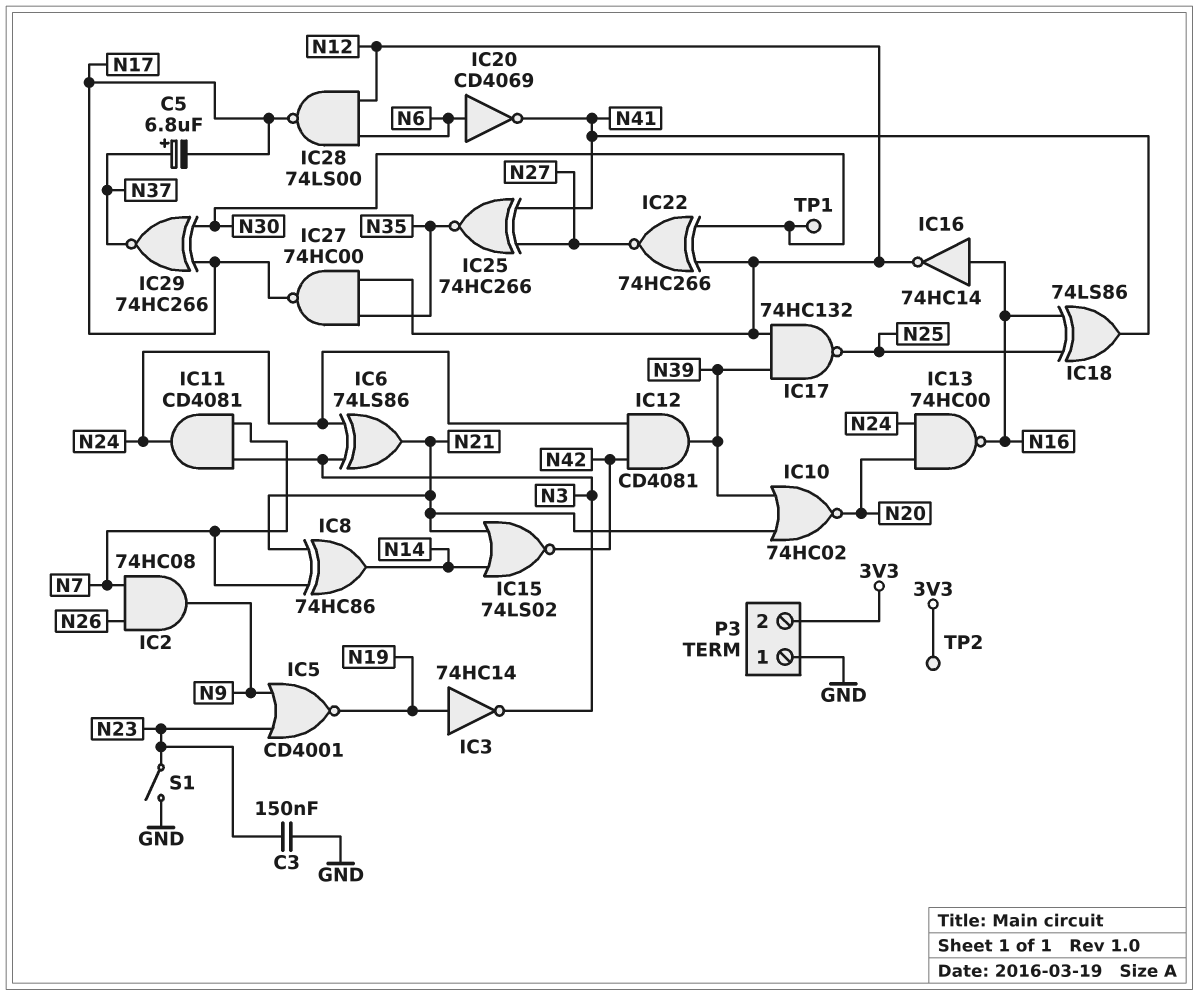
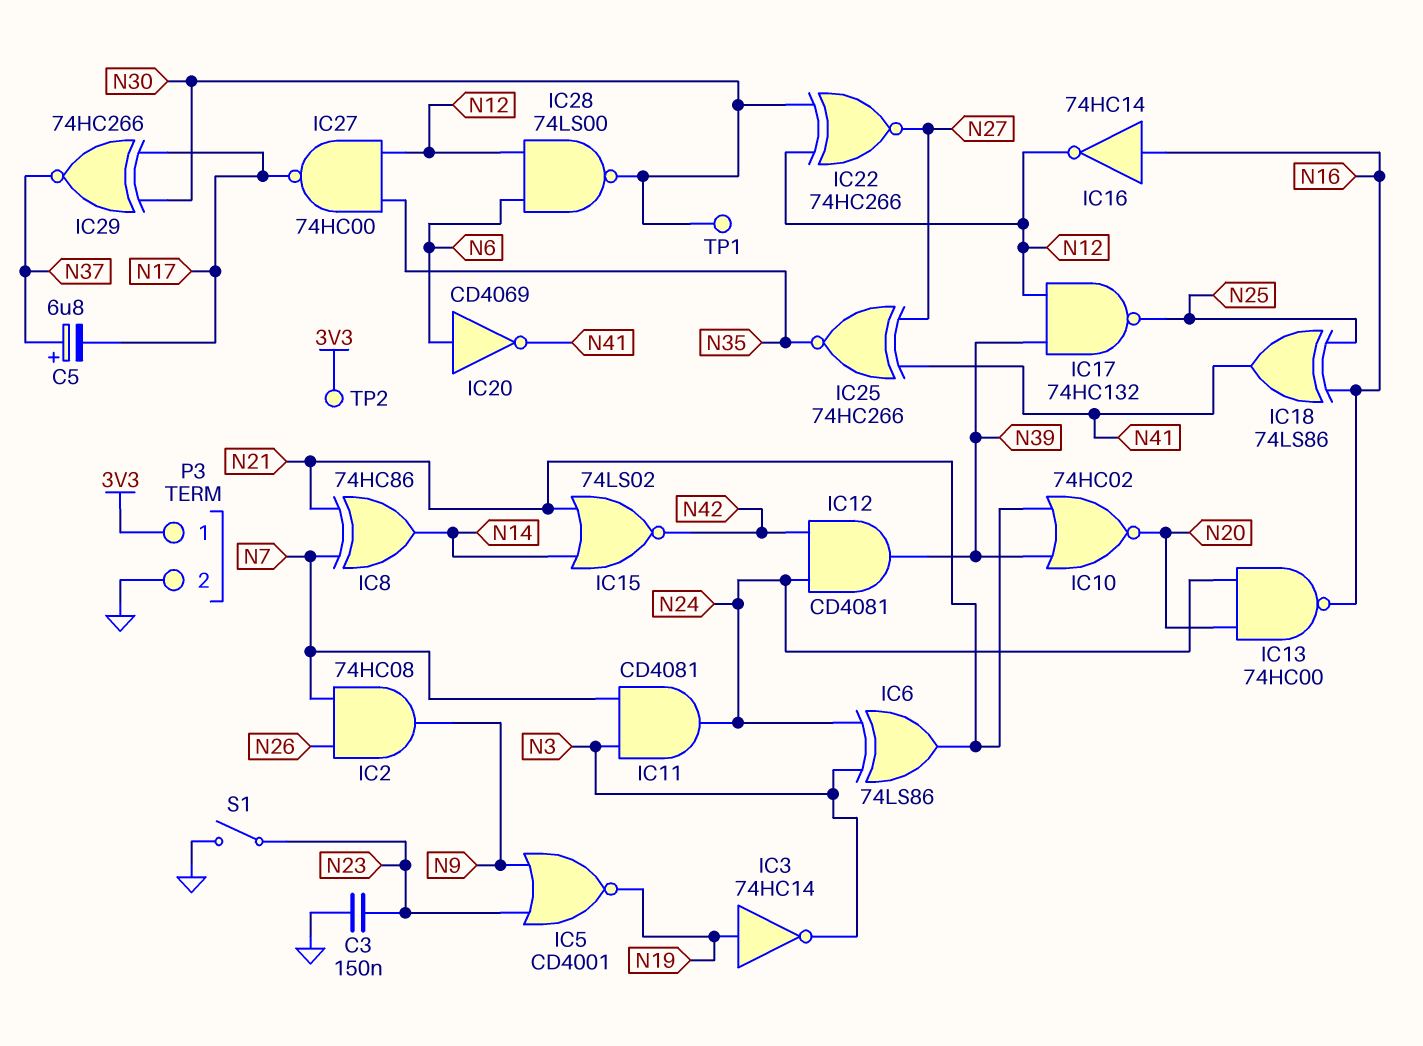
IC28: NAND 74LS00 (in N6, in N12, out N17) -> NAND 74LS00 (in N6, in N12, out N30)
P3 pin 1: GND -> 3V3
P3 pin 2: 3V3 -> GND

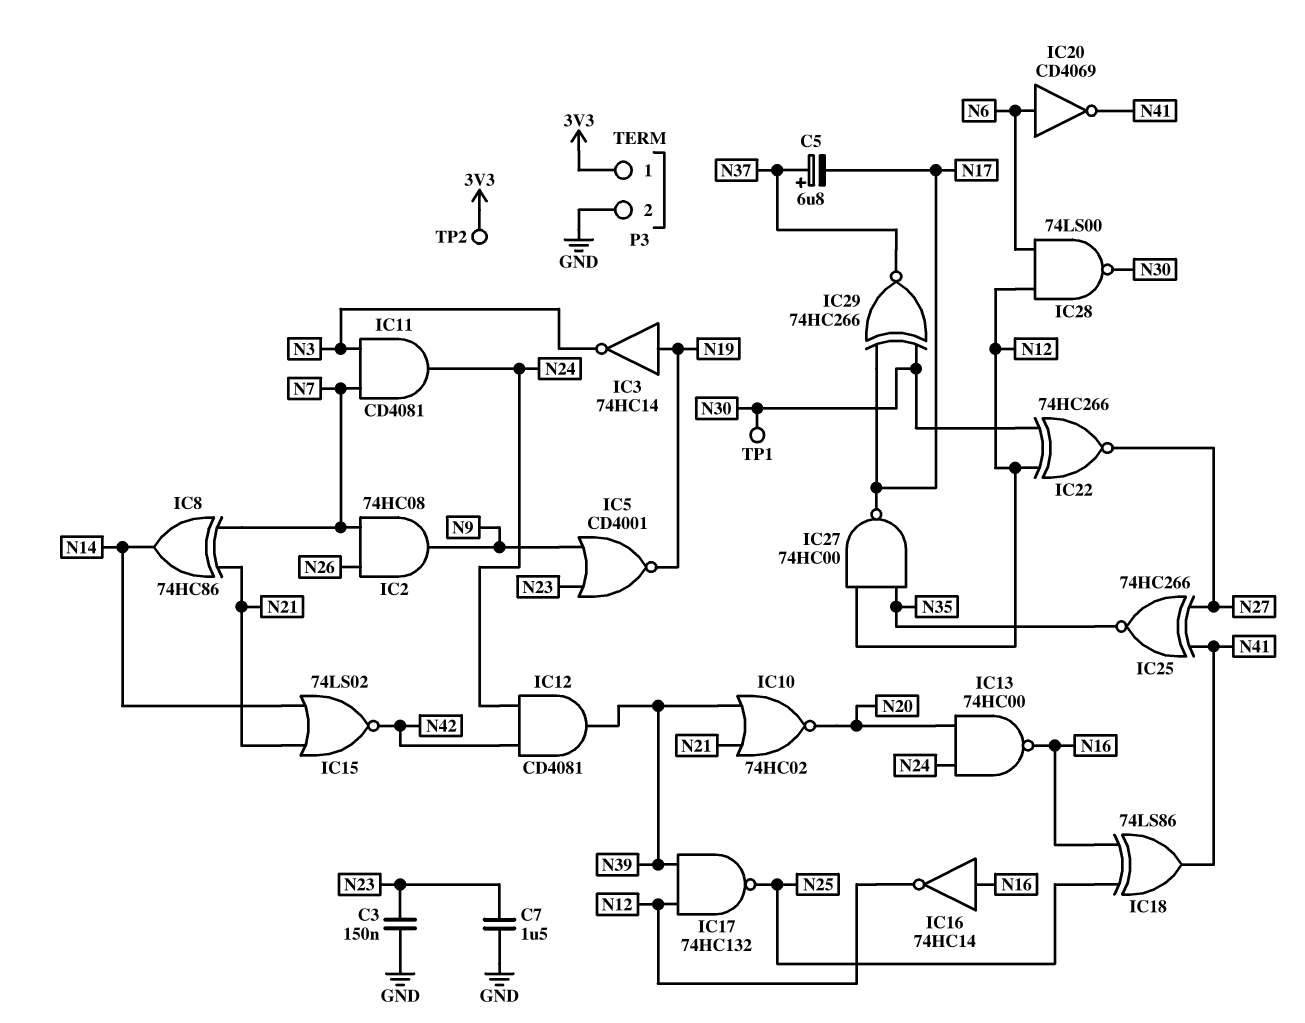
C7: none -> 1.5uF (GND, N23)
IC6: XOR 74LS86 (in N3, in N24, out N21) -> none
S1: switch (GND, N23) -> none

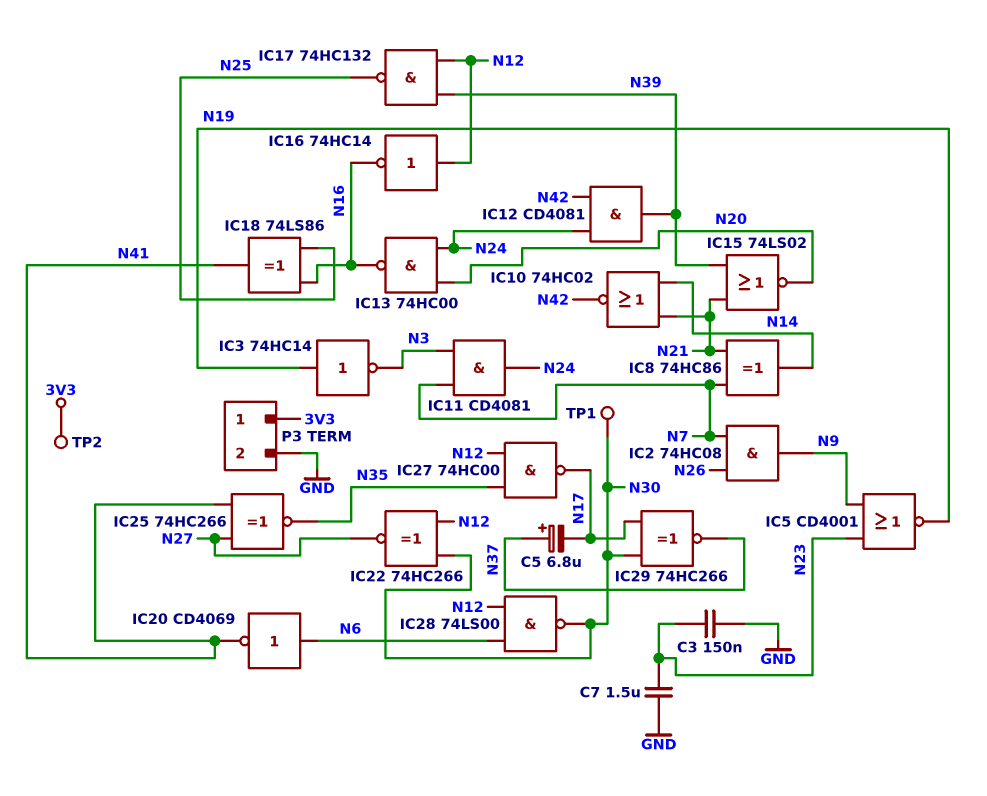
IC10: NOR 74HC02 (in N21, in N39, out N20) -> NOR 74HC02 (in N14, in N21, out N42)
IC15: NOR 74LS02 (in N14, in N21, out N42) -> NOR 74LS02 (in N21, in N39, out N20)
IC16: NOT 74HC14 (in N16, out N12) -> NOT 74HC14 (in N12, out N16)

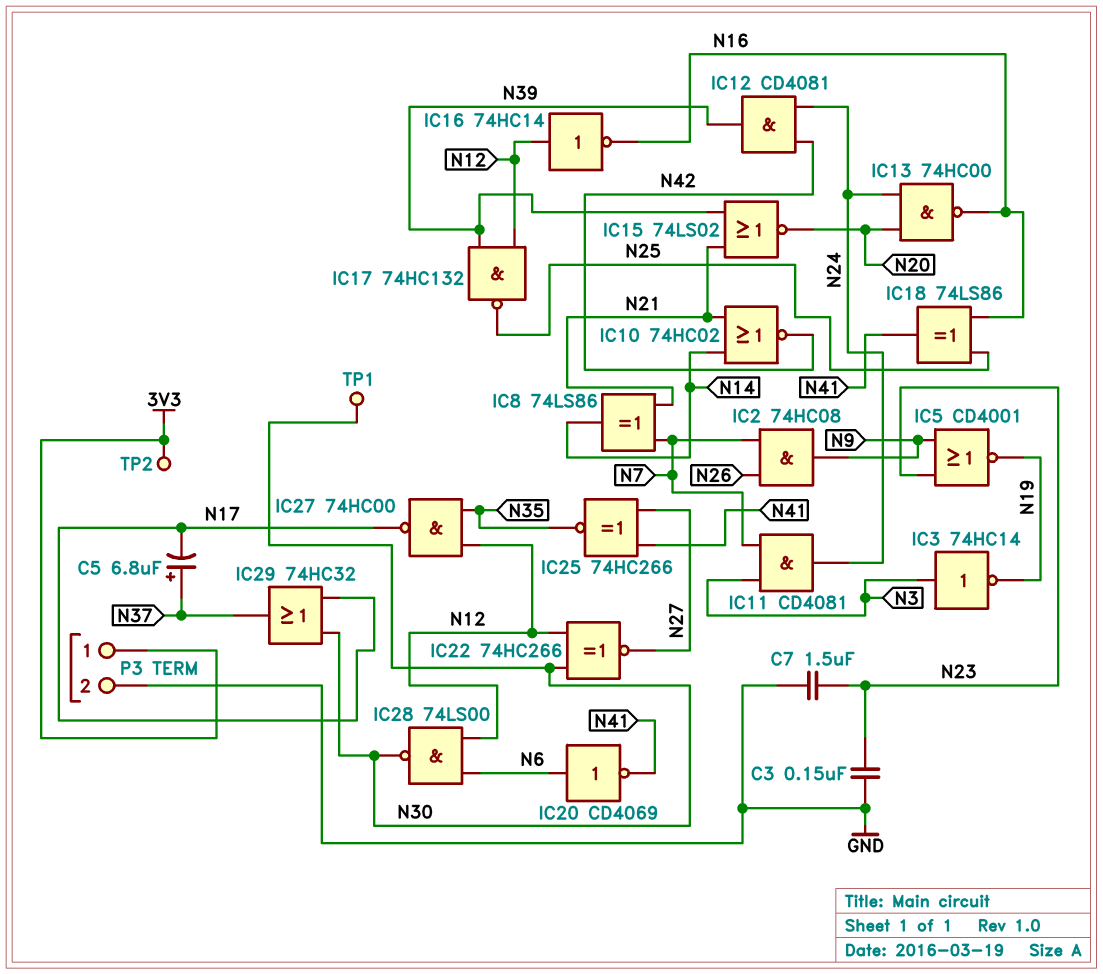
IC3: NOT 74HC14 (in N19, out N3) -> NOT 74HC14 (in N3, out N19)
IC8: XOR 74HC86 (in N7, in N21, out N14) -> XOR 74LS86 (in N7, in N21, out N14)
IC29: XNOR 74HC266 (in N17, in N30, out N37) -> OR 74HC32 (in N17, in N30, out N37)

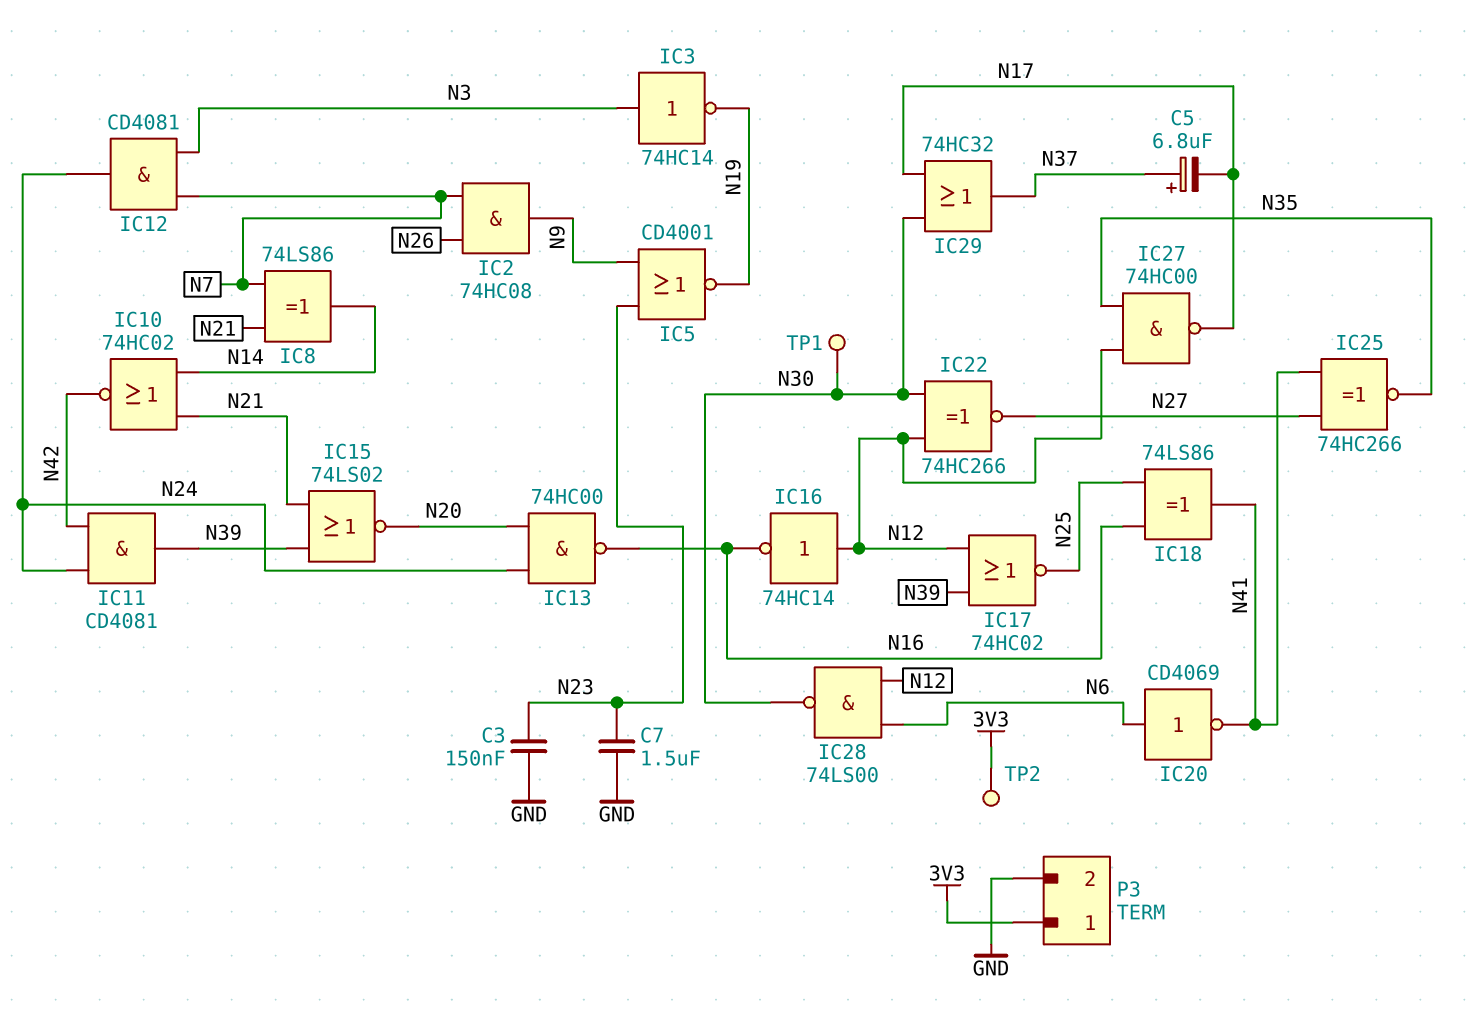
IC11: AND CD4081 (in N3, in N7, out N24) -> AND CD4081 (in N24, in N42, out N39)
IC12: AND CD4081 (in N24, in N42, out N39) -> AND CD4081 (in N3, in N7, out N24)
IC17: NAND 74HC132 (in N12, in N39, out N25) -> NOR 74HC02 (in N12, in N39, out N25)

